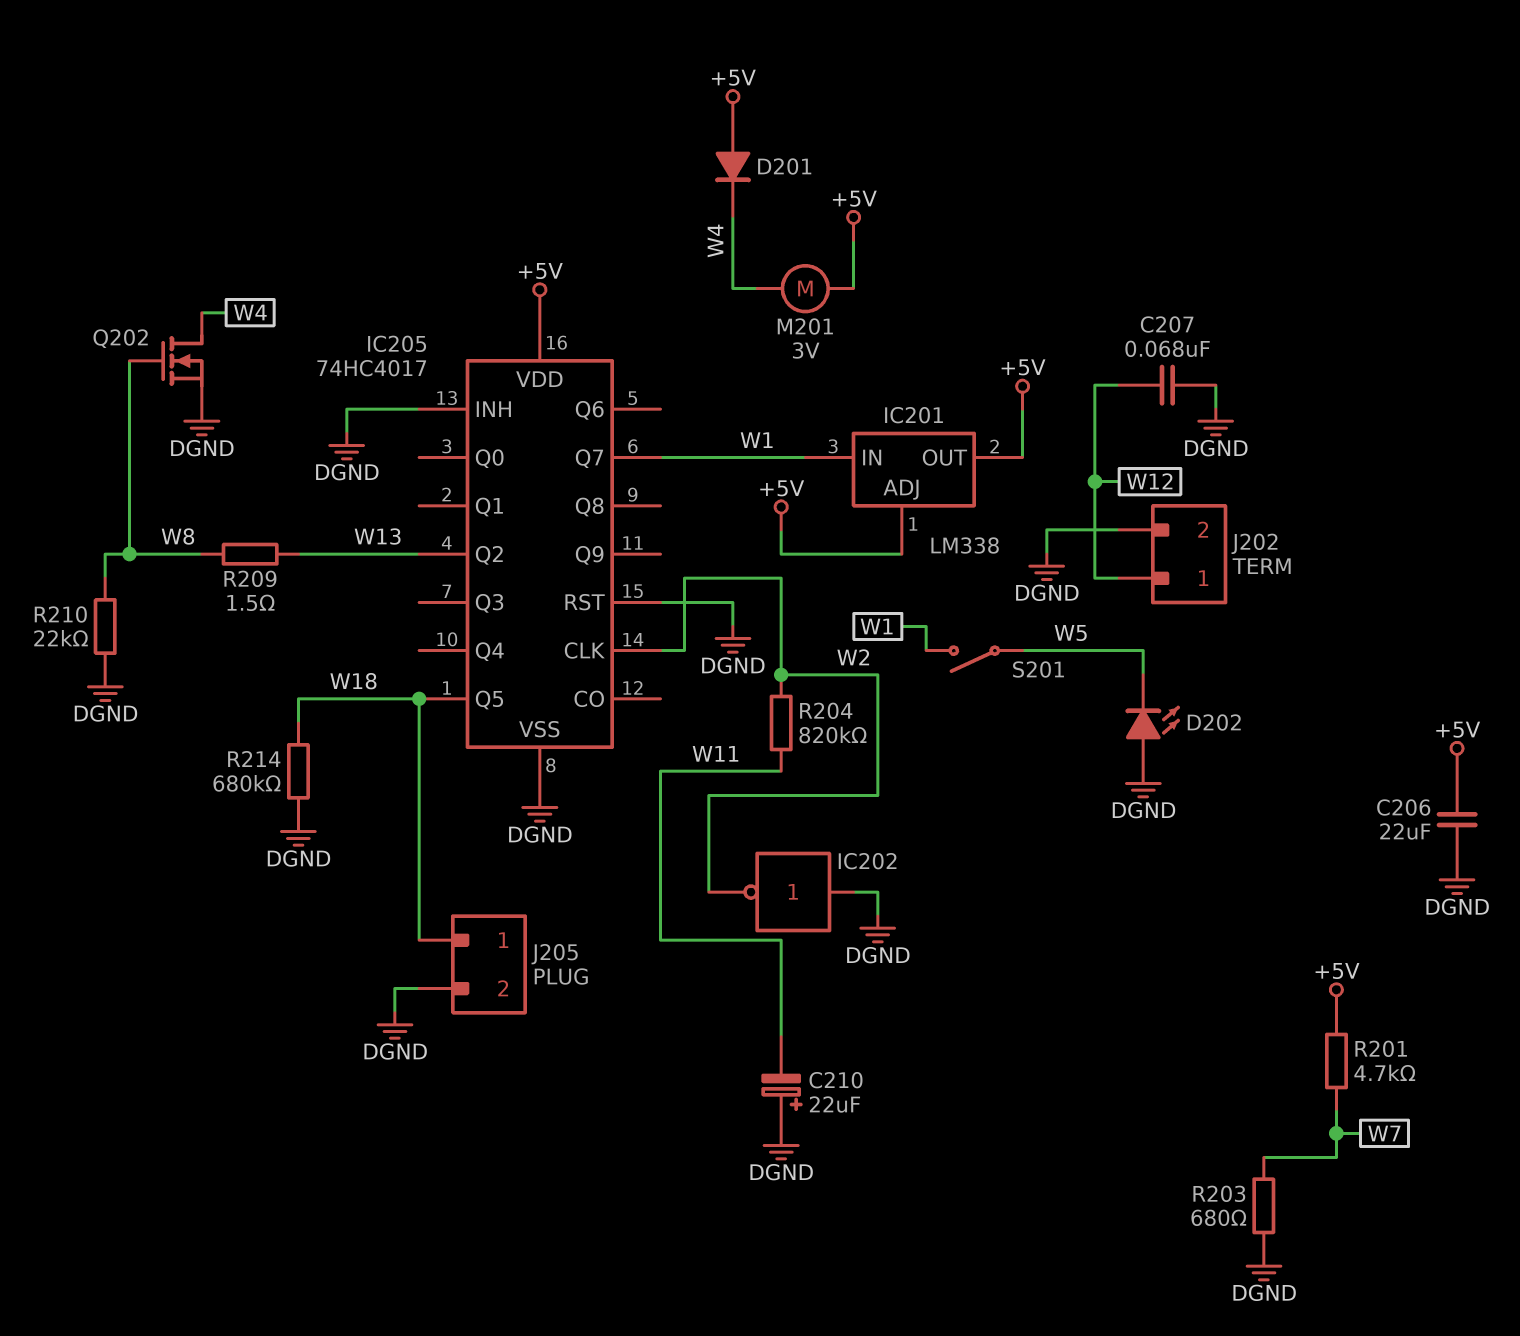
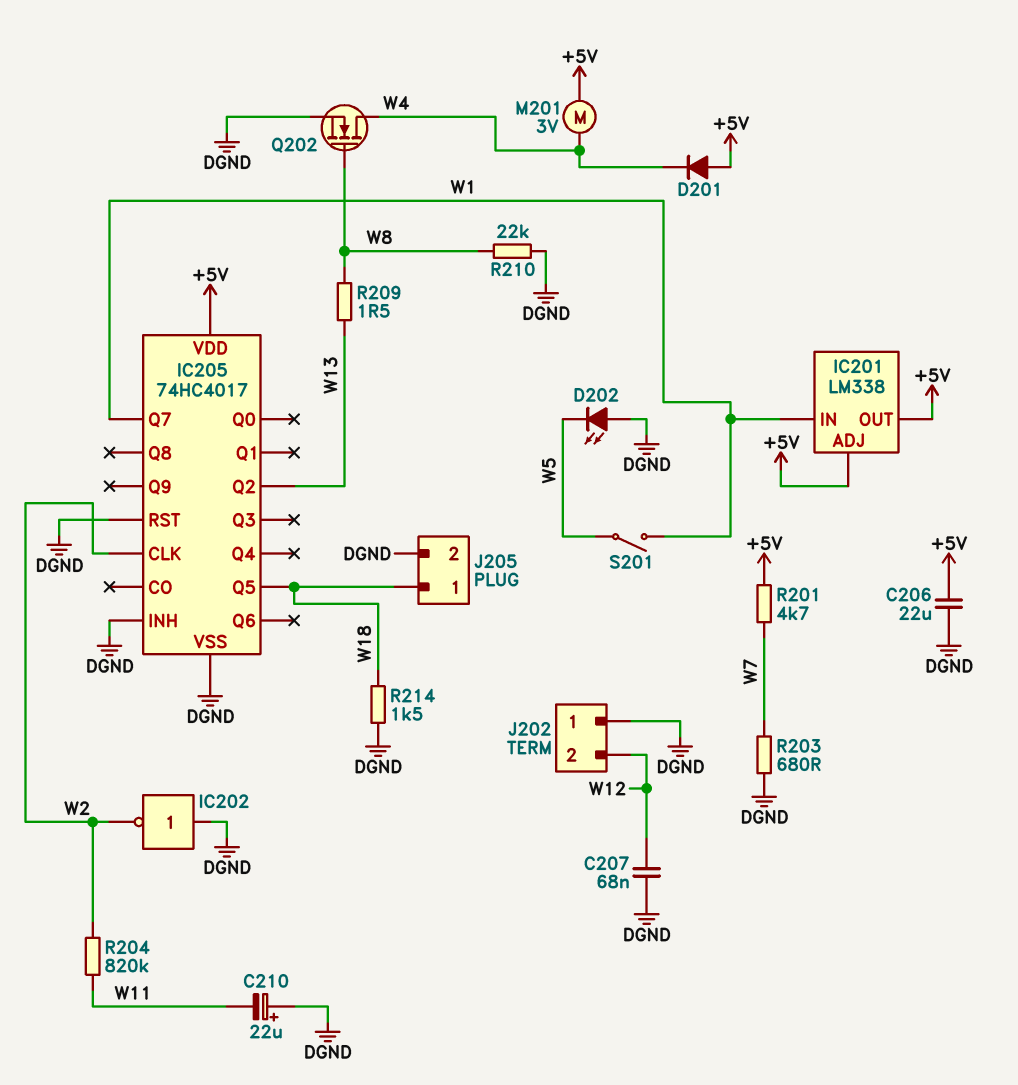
J202 pin 1: W12 -> DGND
J202 pin 2: DGND -> W12
R214: 680k (DGND, W18) -> 1.5k (DGND, W18)

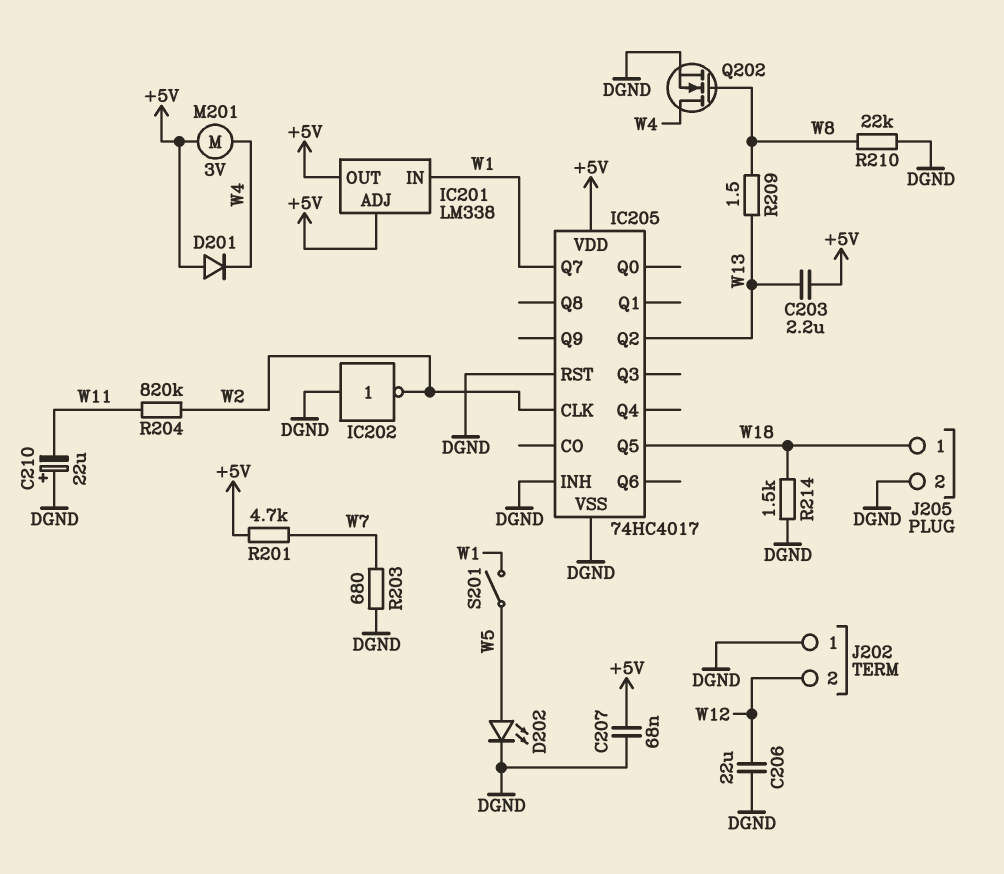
C203: none -> 2.2uF (+5V, W13)
C206: 22uF (+5V, DGND) -> 22uF (DGND, W12)
C207: 68nF (DGND, W12) -> 68nF (+5V, DGND)
D202: LED (A DGND, K W5) -> LED (A W5, K DGND)

